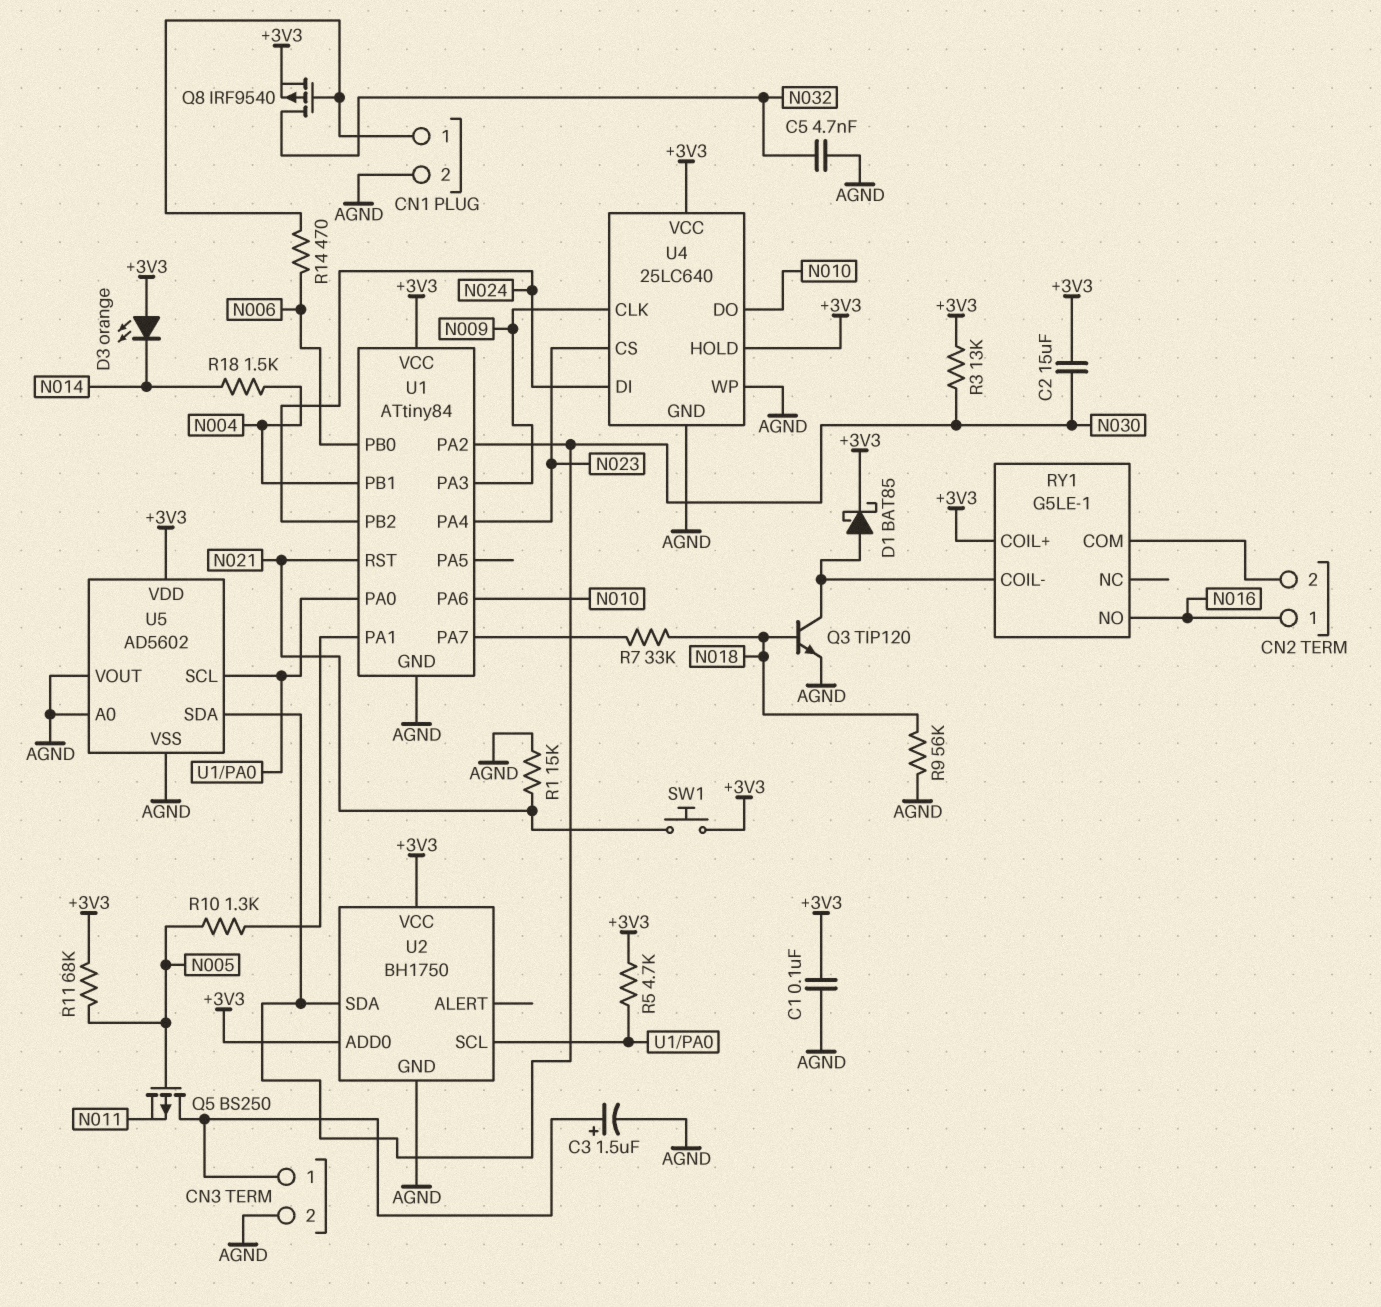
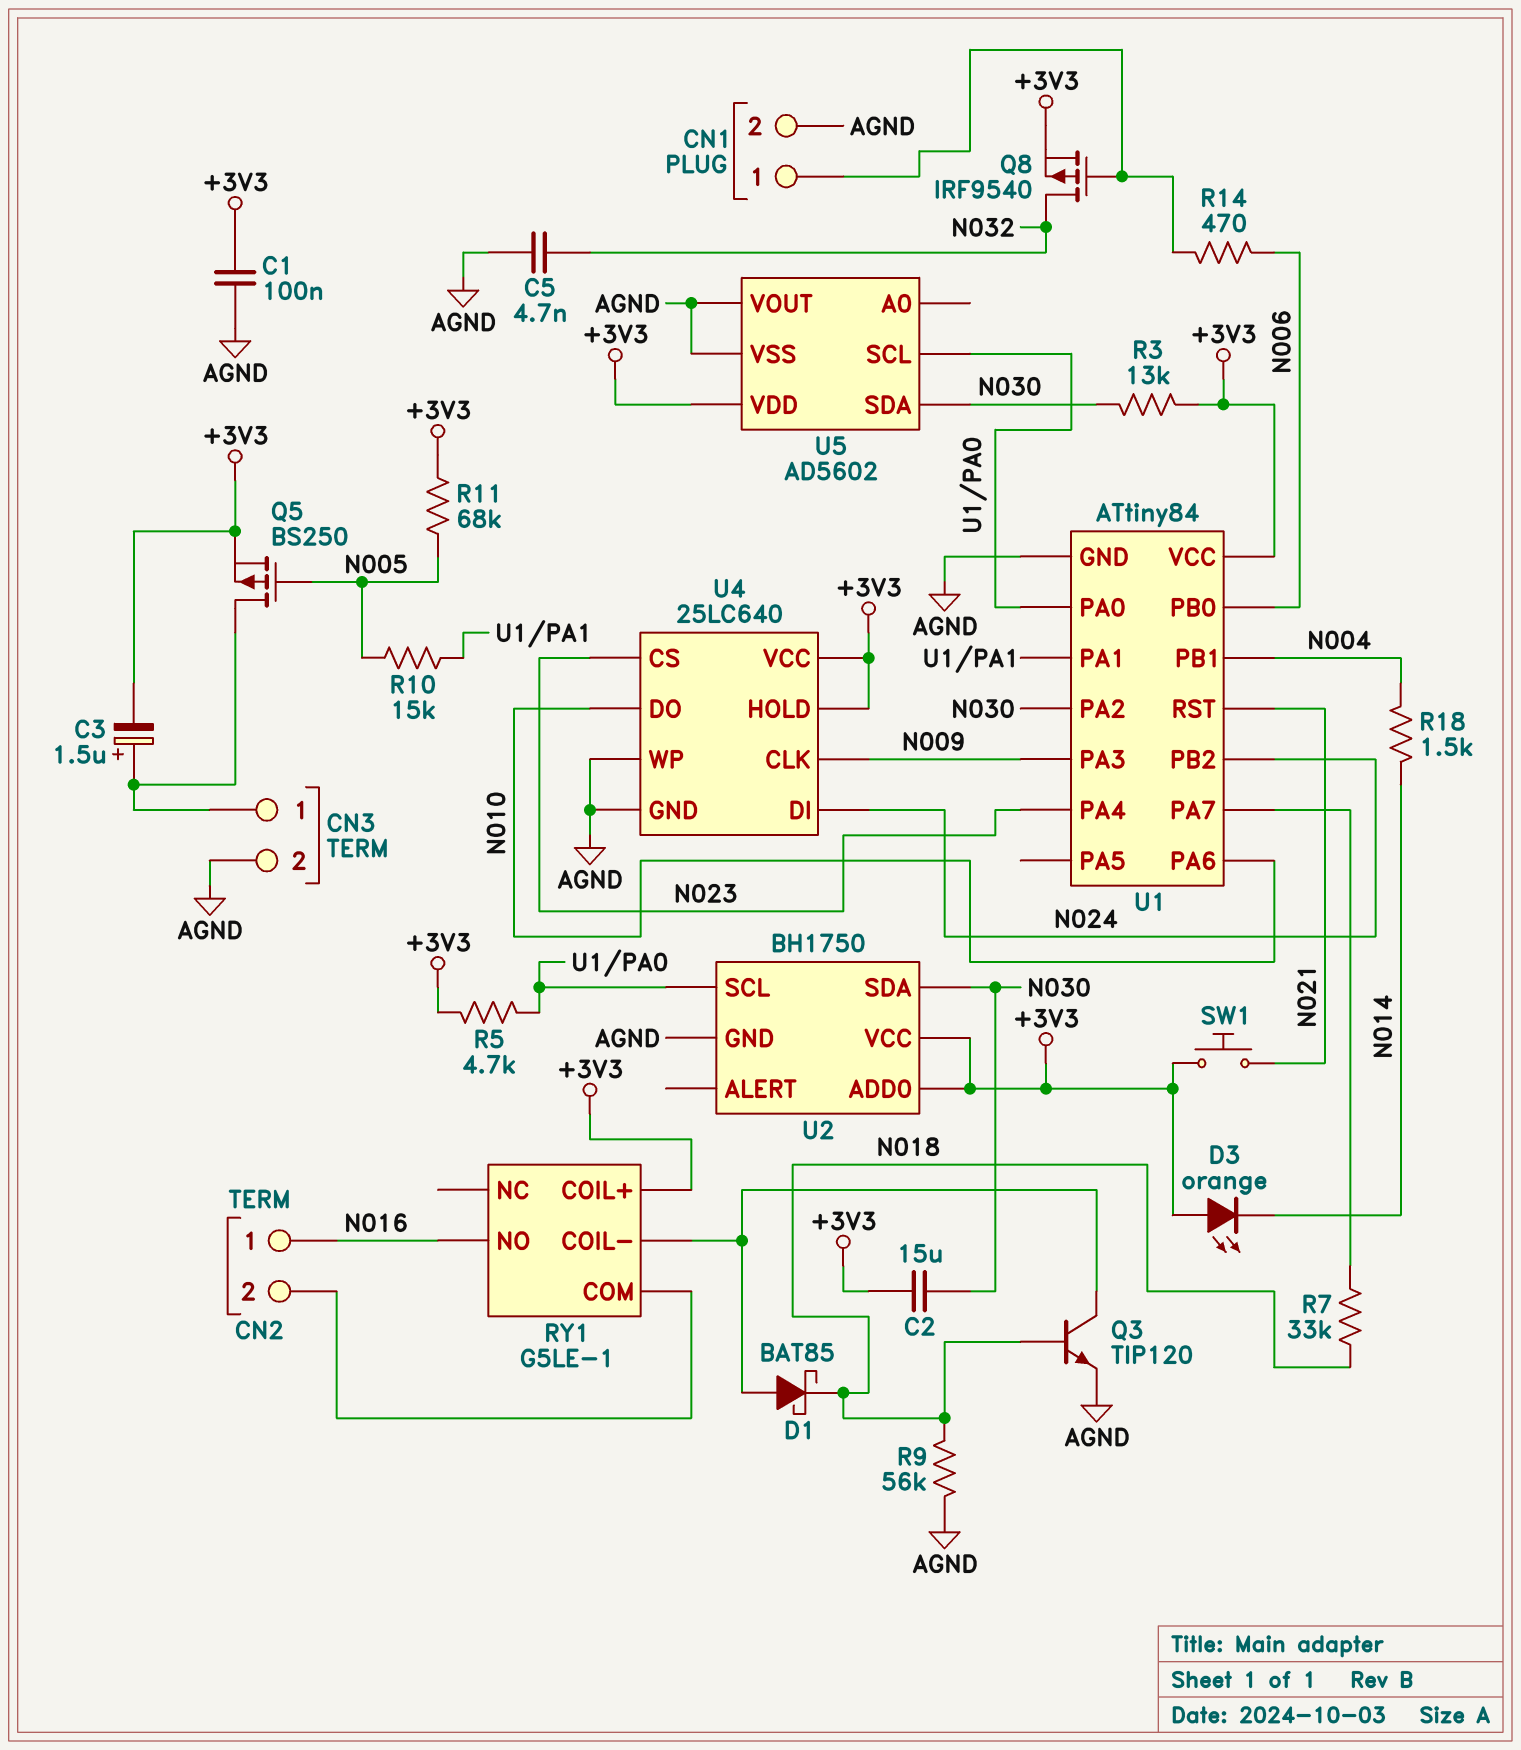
C3: 1.5uF (plus CN3/1, minus AGND) -> 1.5uF (plus CN3/1, minus +3V3)
D1: schottky BAT85 (A RY1/COIL-, K +3V3) -> schottky BAT85 (A RY1/COIL-, K N018)
Q5: PMOS BS250 (G N005, D CN3/1, S N011) -> PMOS BS250 (G N005, D CN3/1, S +3V3)
R1: 15k (AGND, N021) -> none
R10: 1.3k (N005, U1/PA1) -> 15k (N005, U1/PA1)
U5 pin A0: AGND -> none

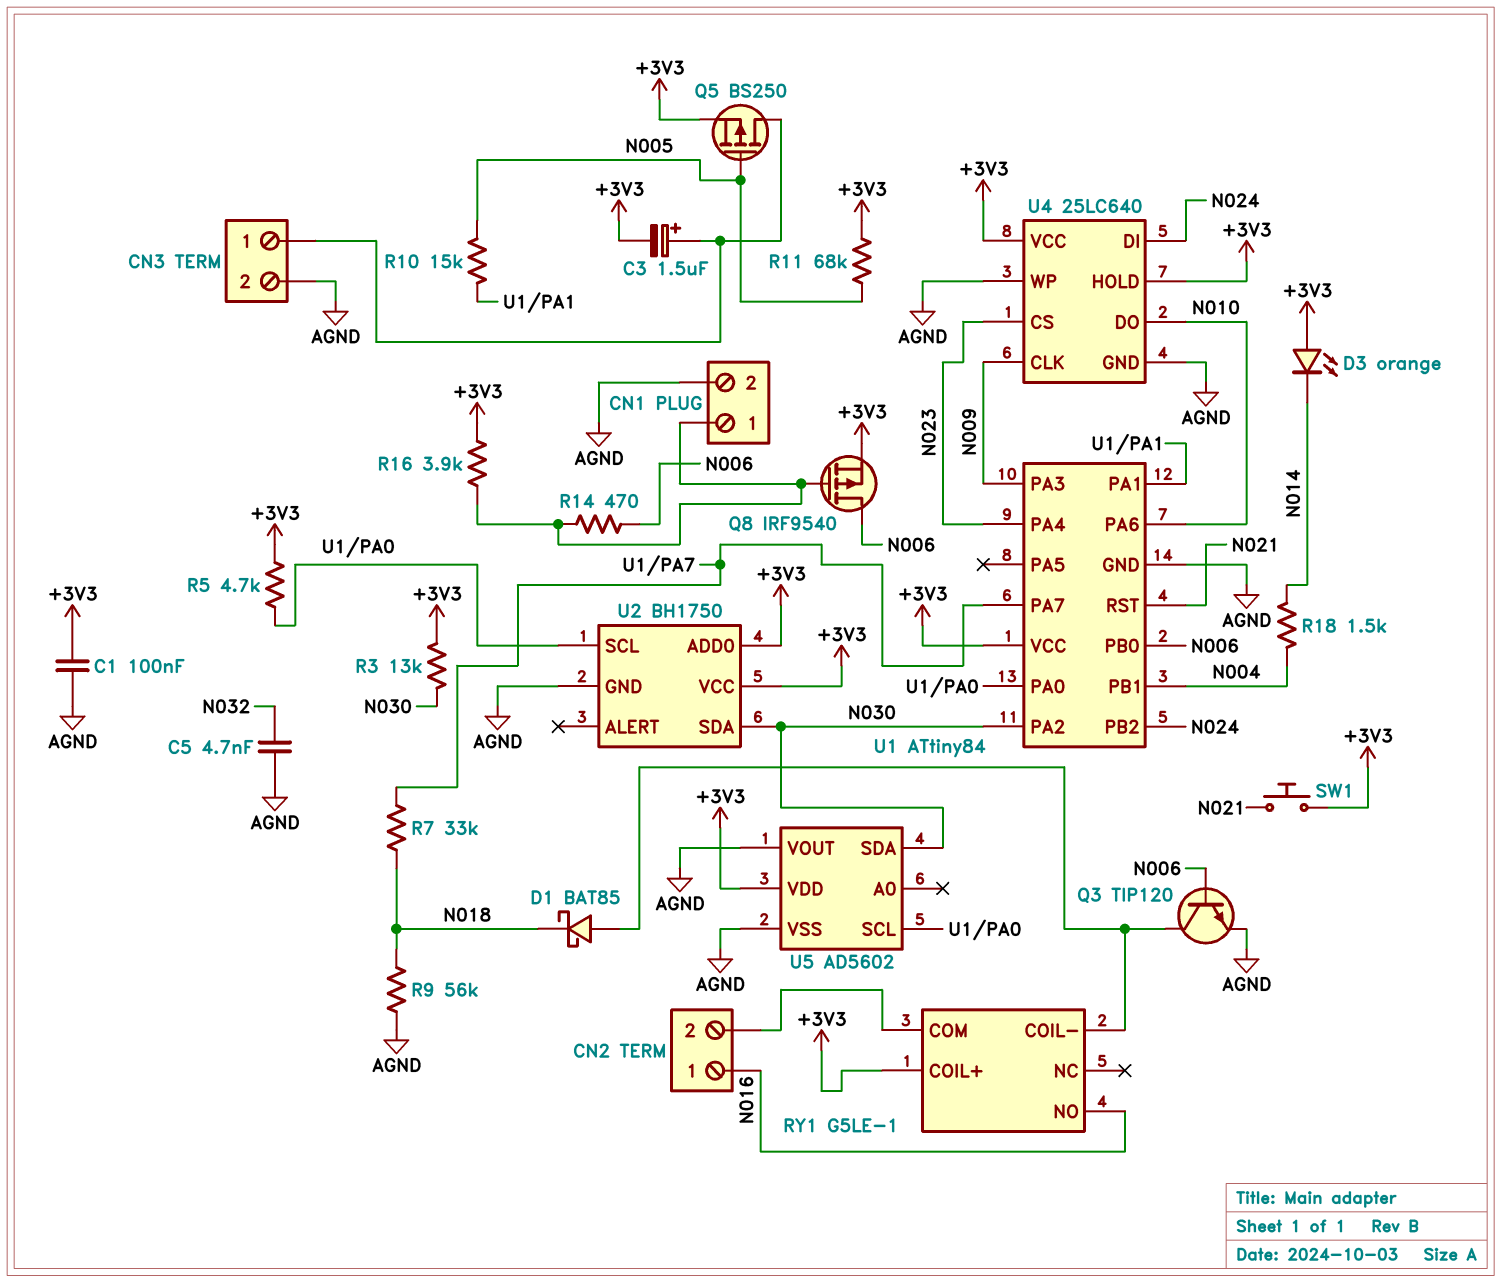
C2: 15uF (+3V3, N030) -> none
Q3: NPN TIP120 (B N018, C RY1/COIL-, E AGND) -> NPN TIP120 (B N006, C RY1/COIL-, E AGND)
Q8: PMOS IRF9540 (G CN1/1, D N032, S +3V3) -> PMOS IRF9540 (G CN1/1, D N006, S +3V3)
R16: none -> 3.9k (+3V3, CN1/1)

